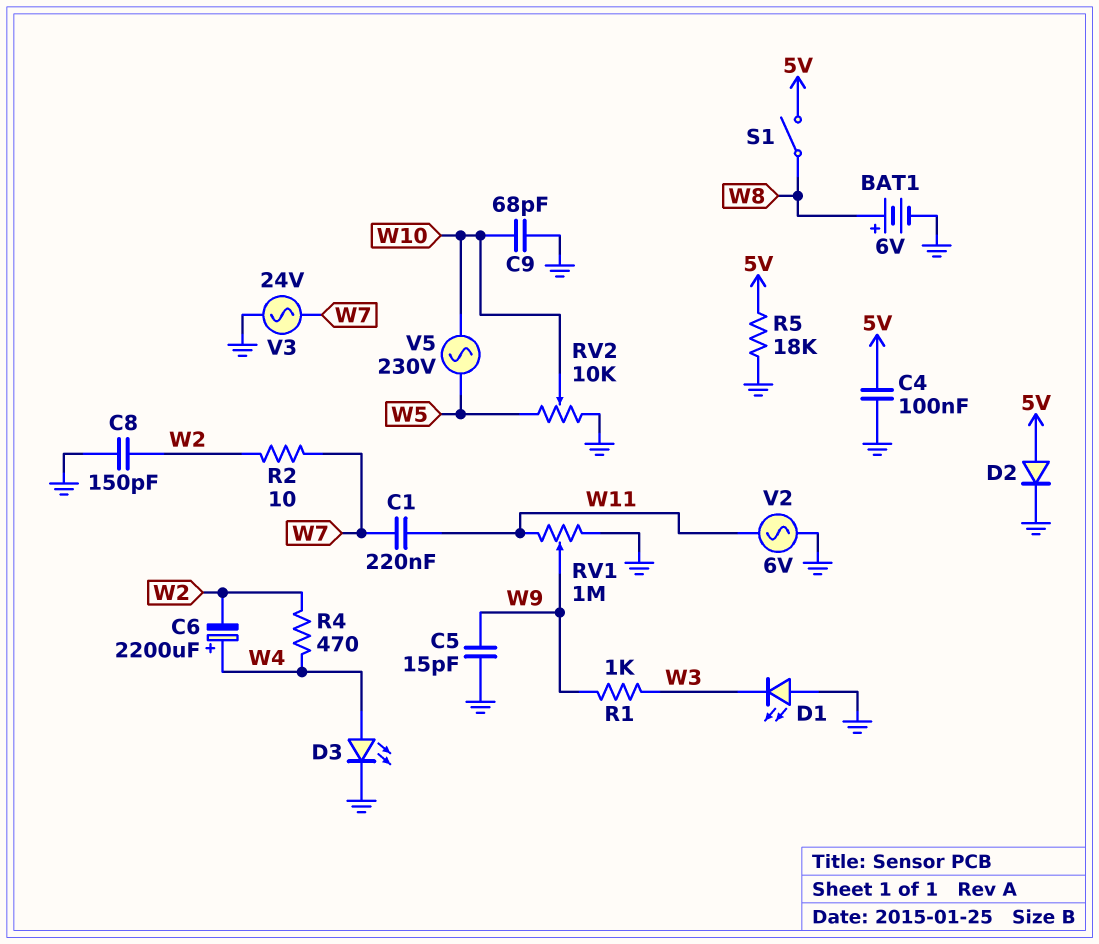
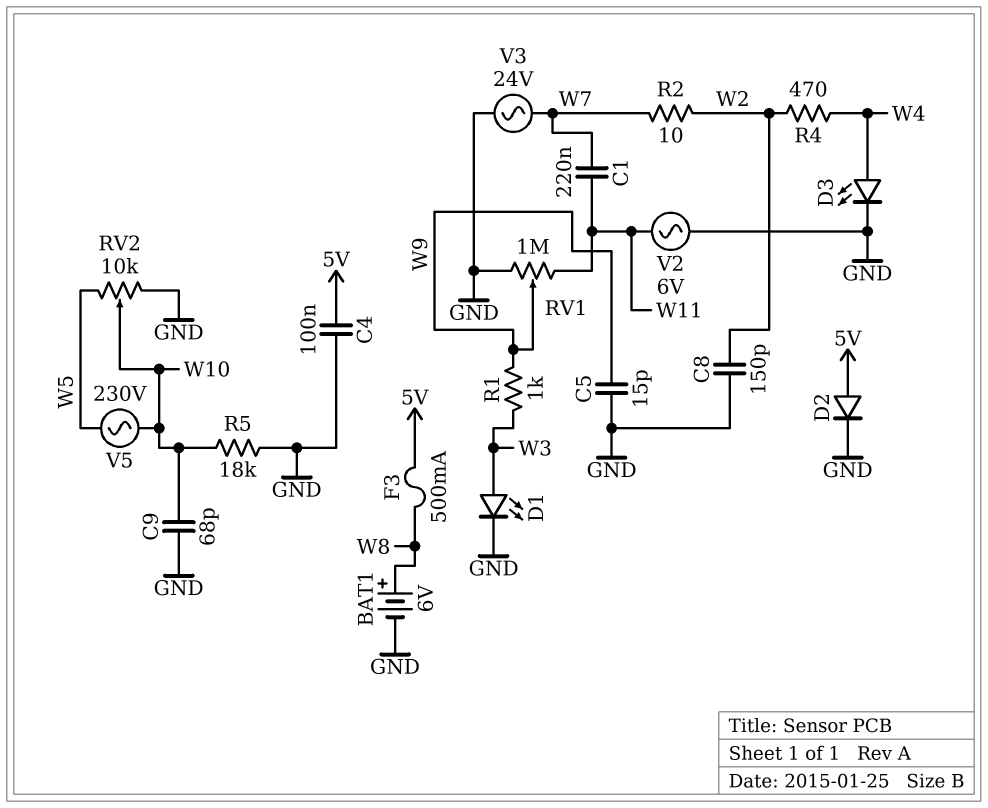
C6: 2200uF (plus W4, minus W2) -> none
D1: LED (A GND, K W3) -> LED (A W3, K GND)
F3: none -> 500mA (5V, W8)
R5: 18k (5V, GND) -> 18k (GND, W10)
S1: switch (5V, W8) -> none

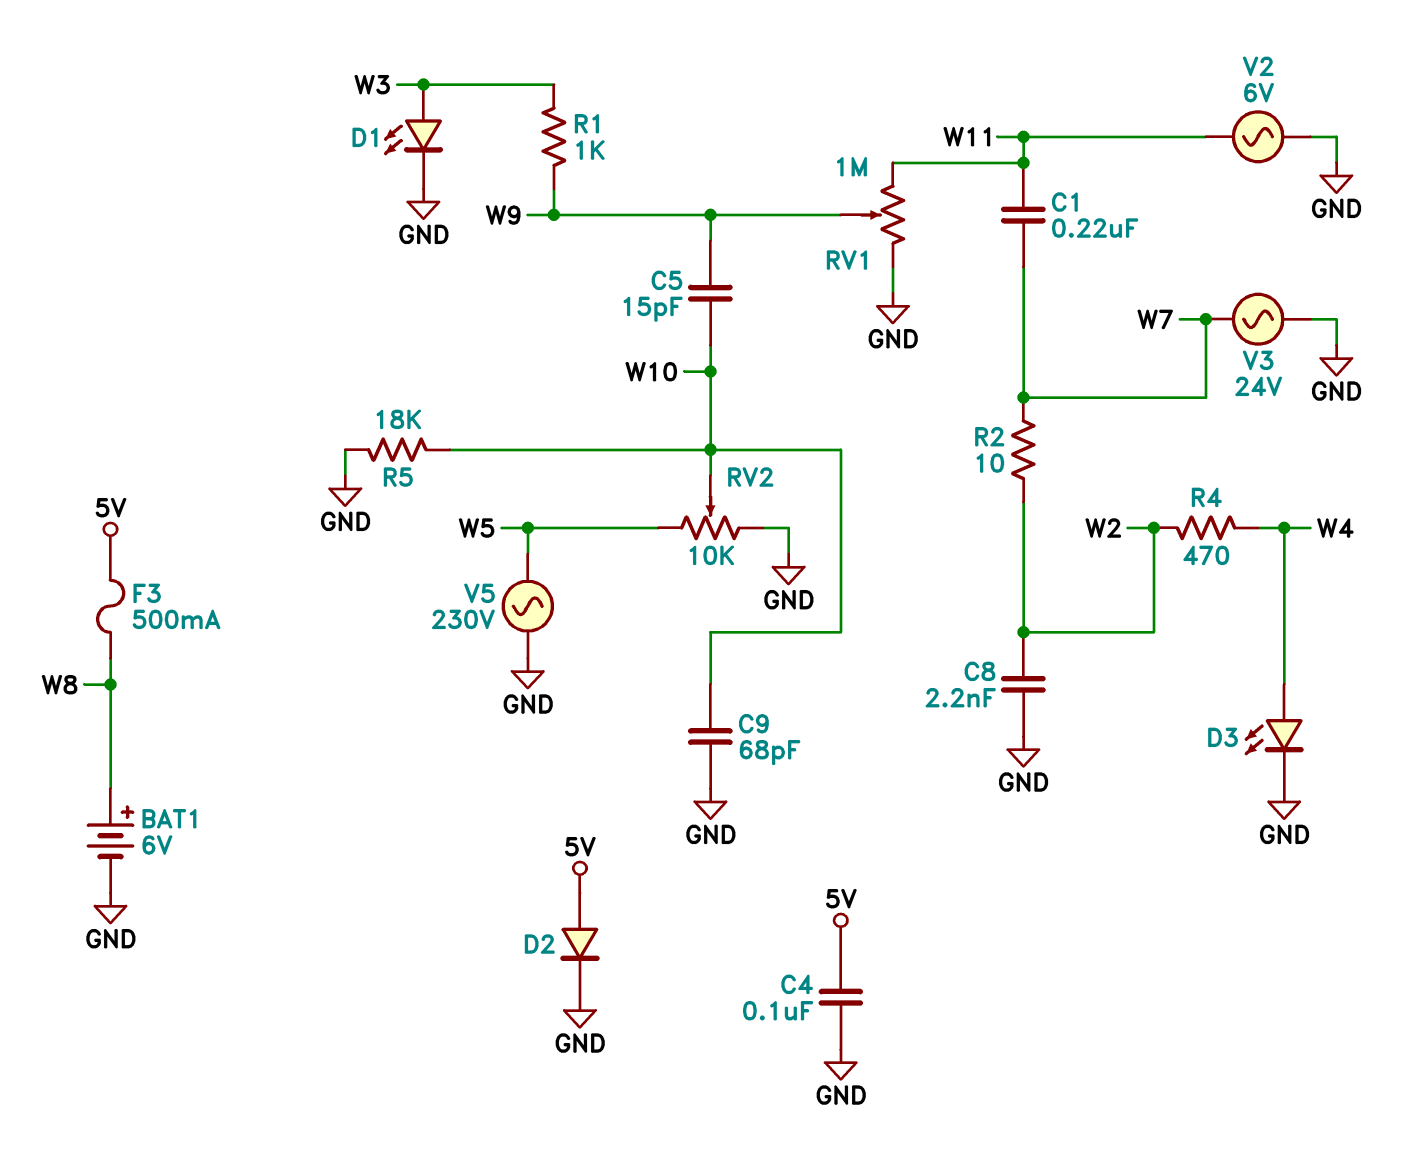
C5: 15pF (GND, W9) -> 15pF (W9, W10)
C8: 150pF (GND, W2) -> 2.2nF (GND, W2)
V5: AC 230V (W5, W10) -> AC 230V (GND, W5)

